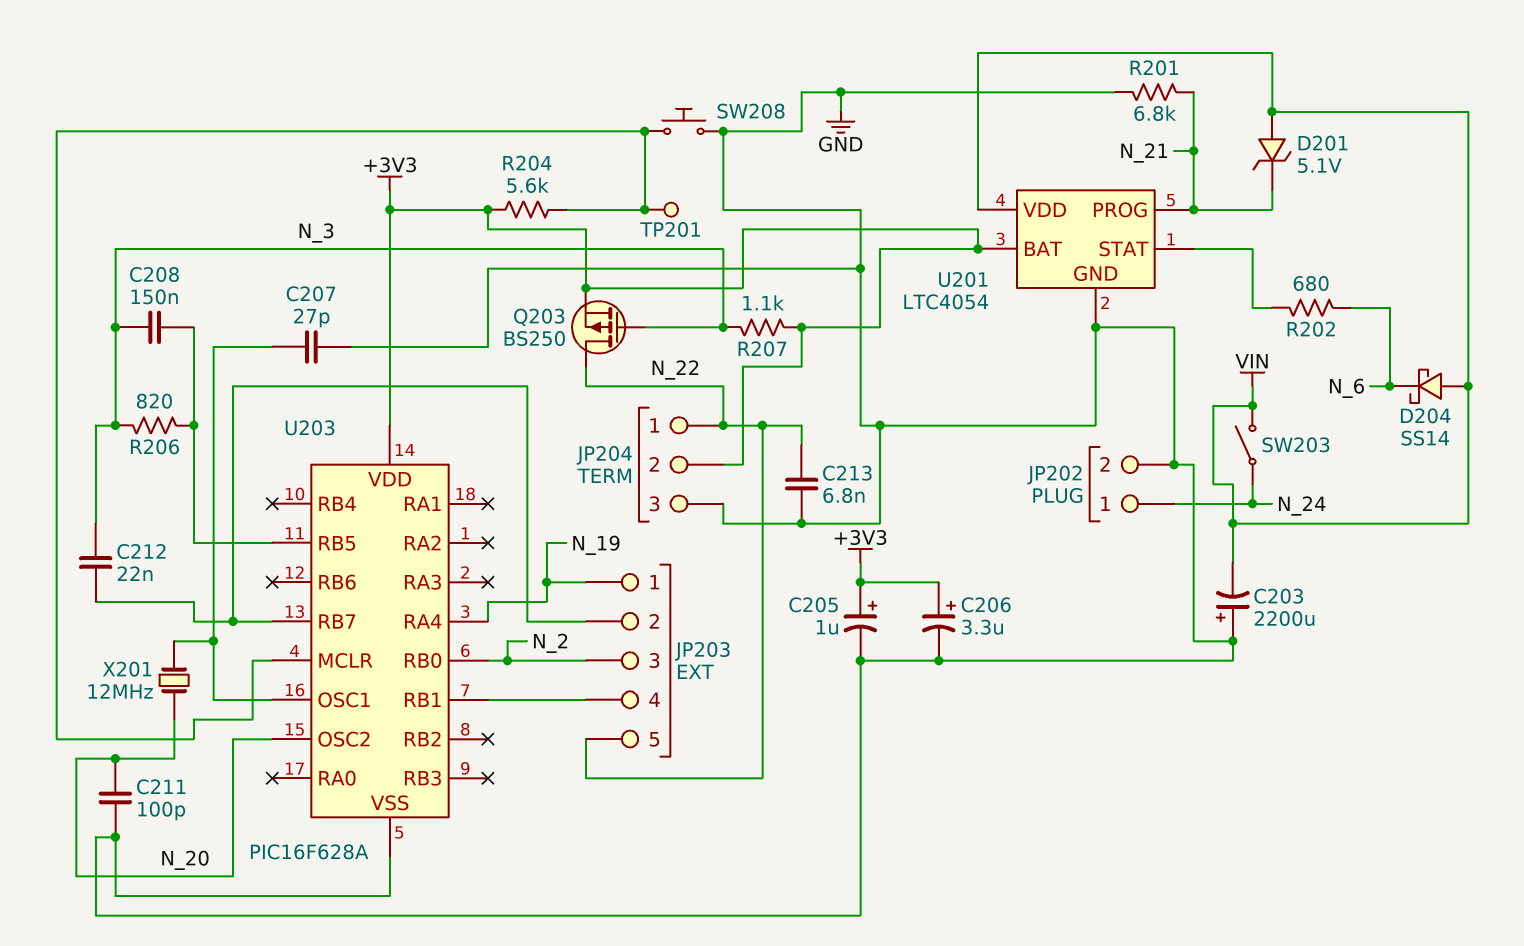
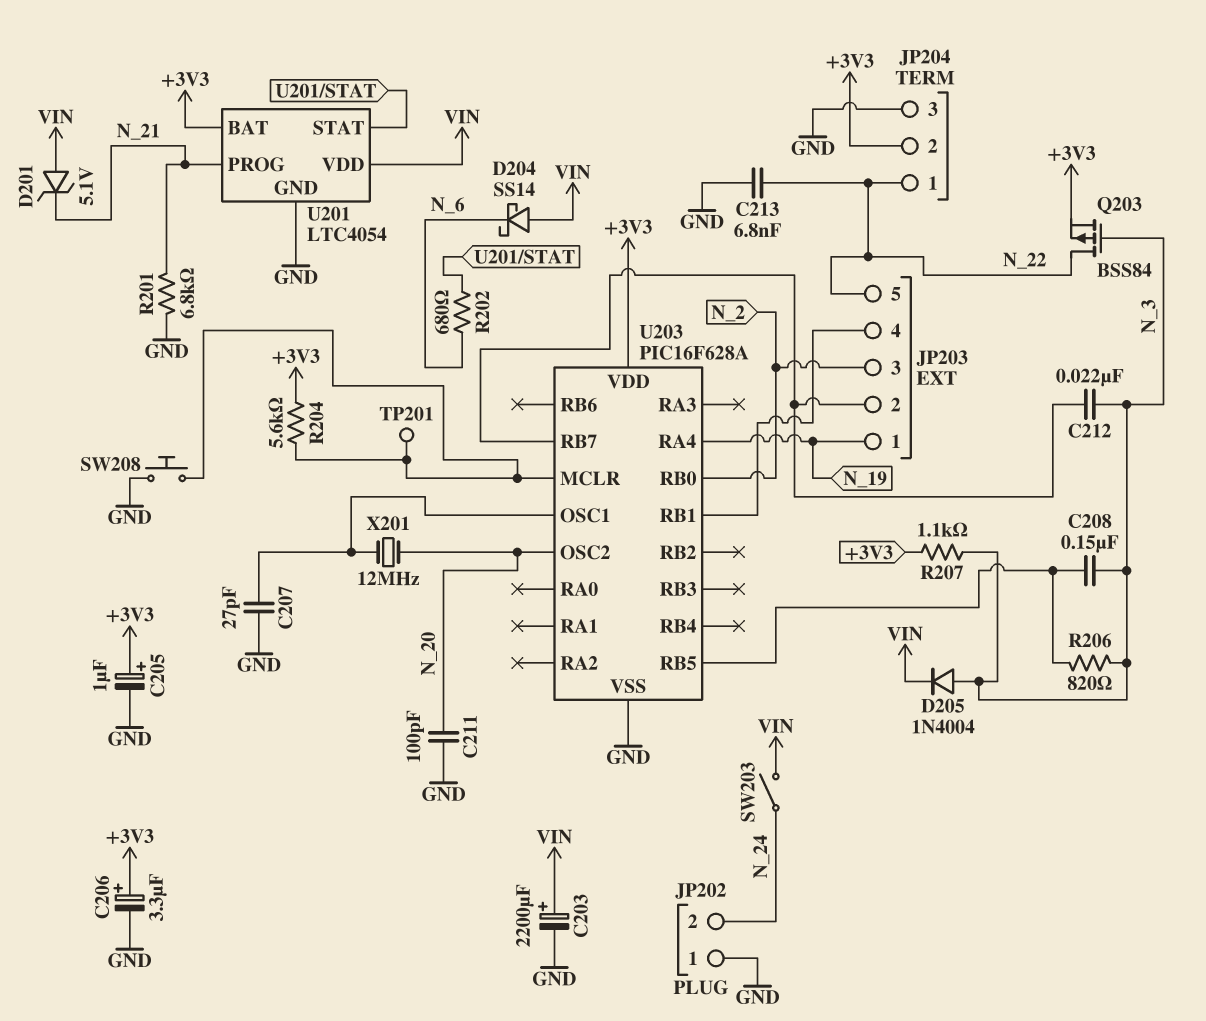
C203: 2200uF (plus GND, minus VIN) -> 2200uF (plus VIN, minus GND)
D205: none -> diode 1N4004 (A N_3, K VIN)
JP202 pin 1: N_24 -> GND
JP202 pin 2: GND -> N_24
Q203: PMOS BS250 (G N_3, D N_22, S +3V3) -> PMOS BSS84 (G N_3, D N_22, S +3V3)

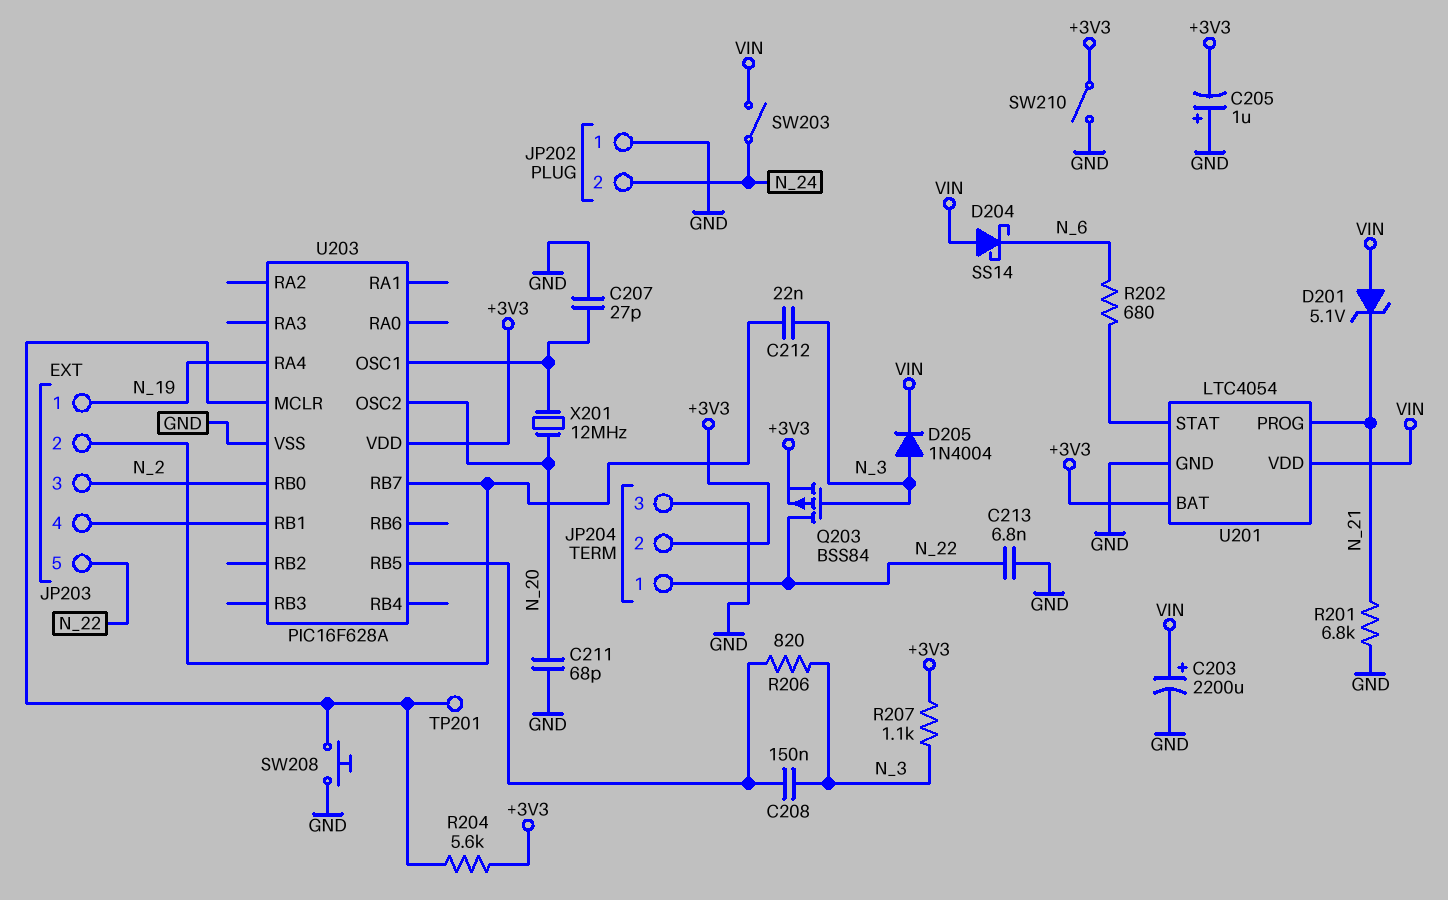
C205: 1uF (plus +3V3, minus GND) -> 1uF (plus GND, minus +3V3)
C206: 3.3uF (plus +3V3, minus GND) -> none
C211: 100pF (GND, N_20) -> 68pF (GND, N_20)
SW210: none -> switch (+3V3, GND)

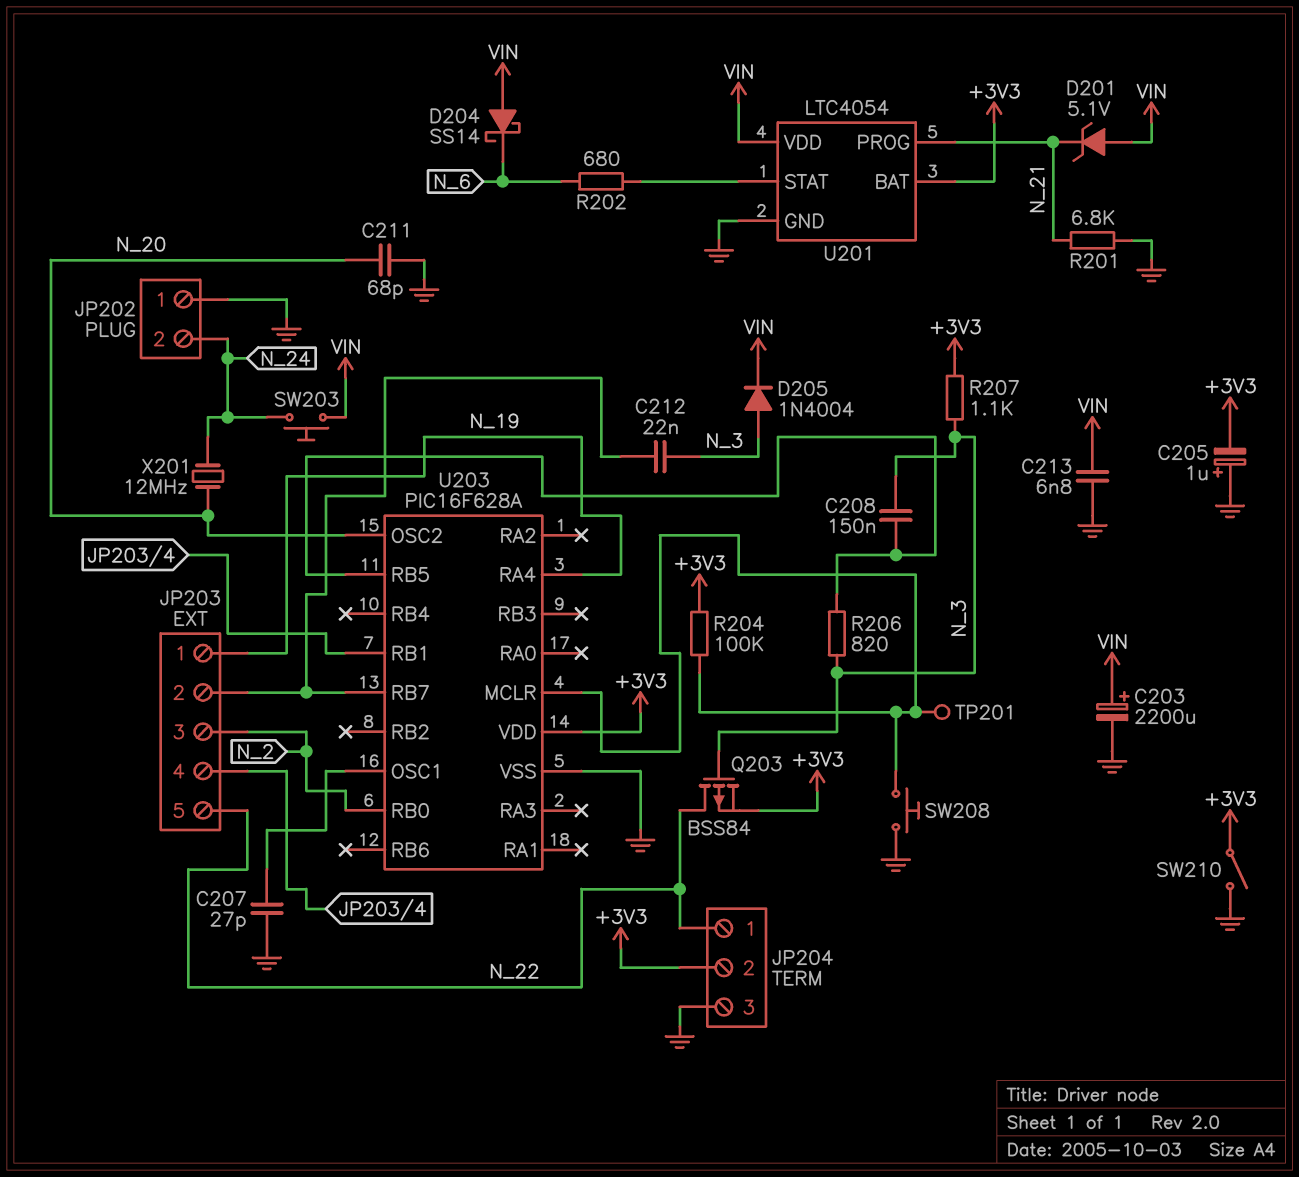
C213: 6.8nF (GND, N_22) -> 6.8nF (GND, VIN)
R204: 5.6k (+3V3, U203/MCLR) -> 100k (+3V3, U203/MCLR)
SW203: switch (N_24, VIN) -> button (N_24, VIN)
X201: 12MHz (N_20, U203/OSC1) -> 12MHz (N_20, N_24)

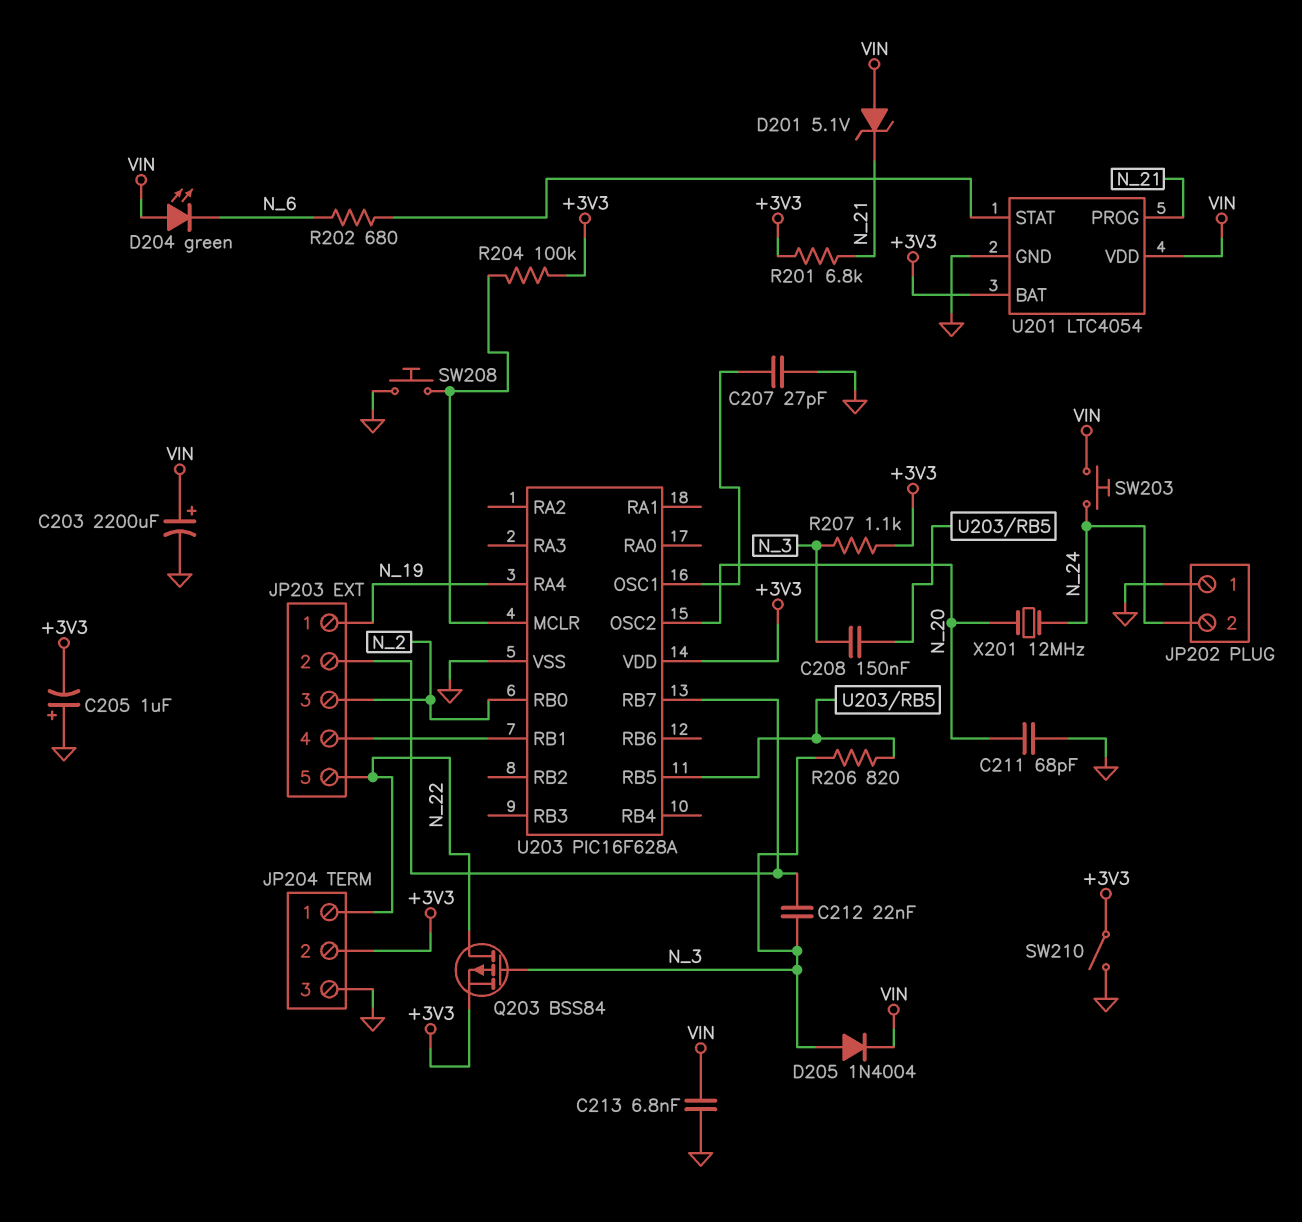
D204: schottky SS14 (A VIN, K N_6) -> LED green (A VIN, K N_6)
R201: 6.8k (GND, N_21) -> 6.8k (+3V3, N_21)
TP201: test point (U203/MCLR) -> none

